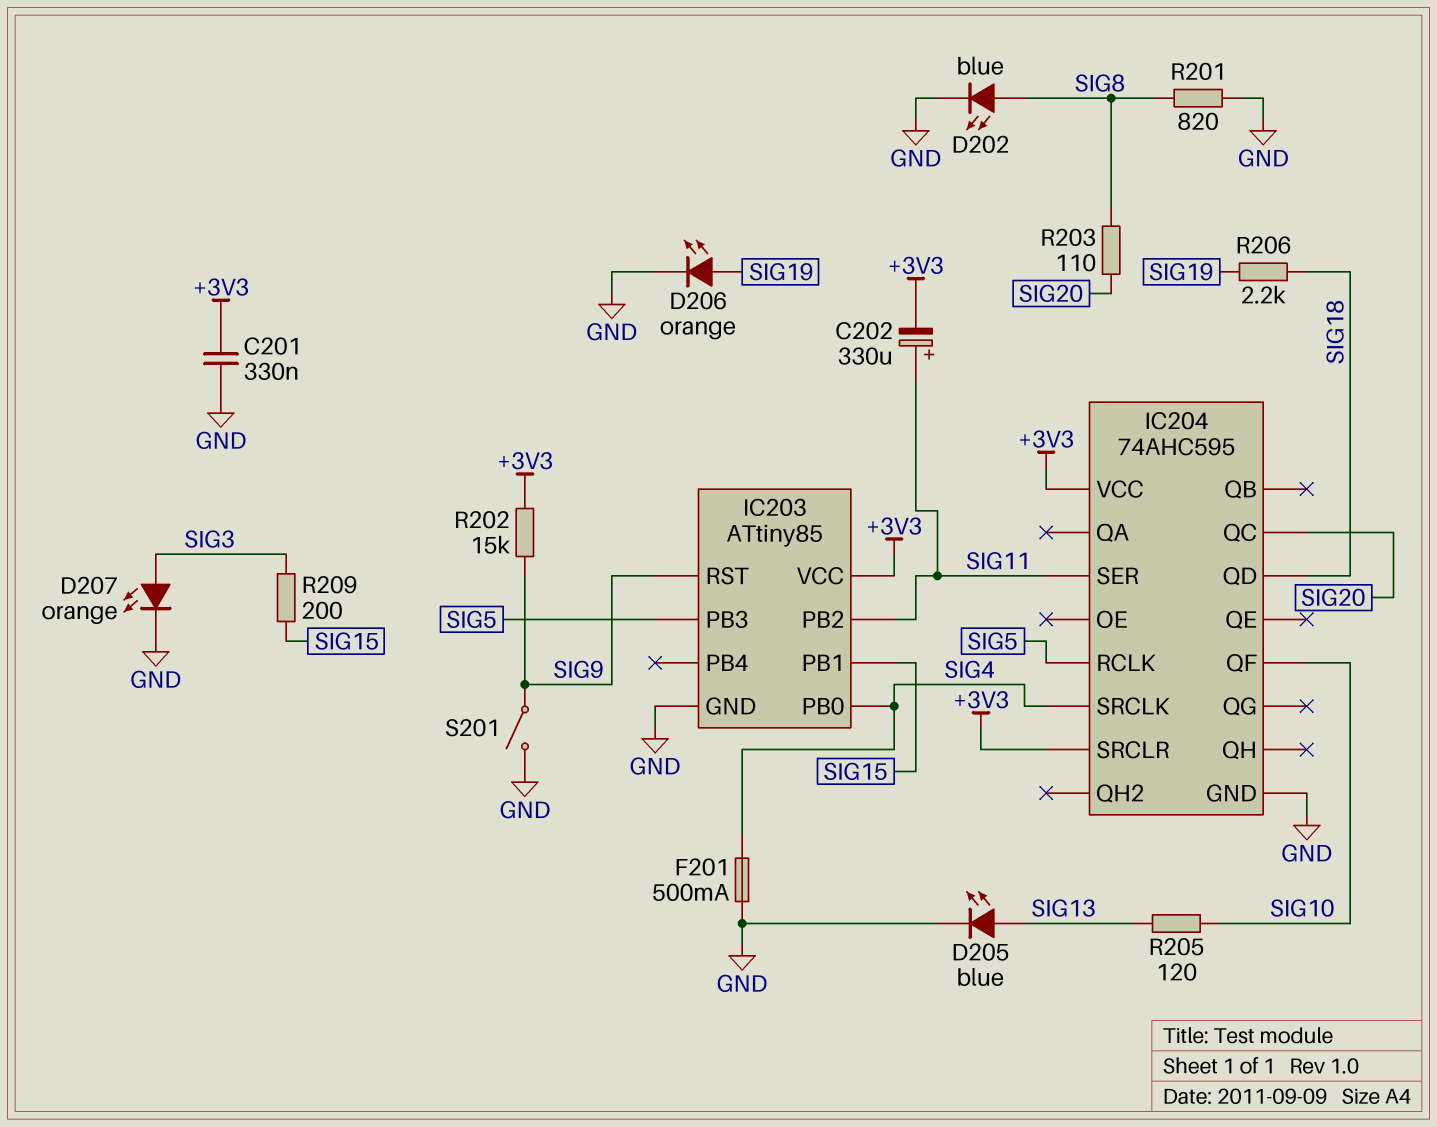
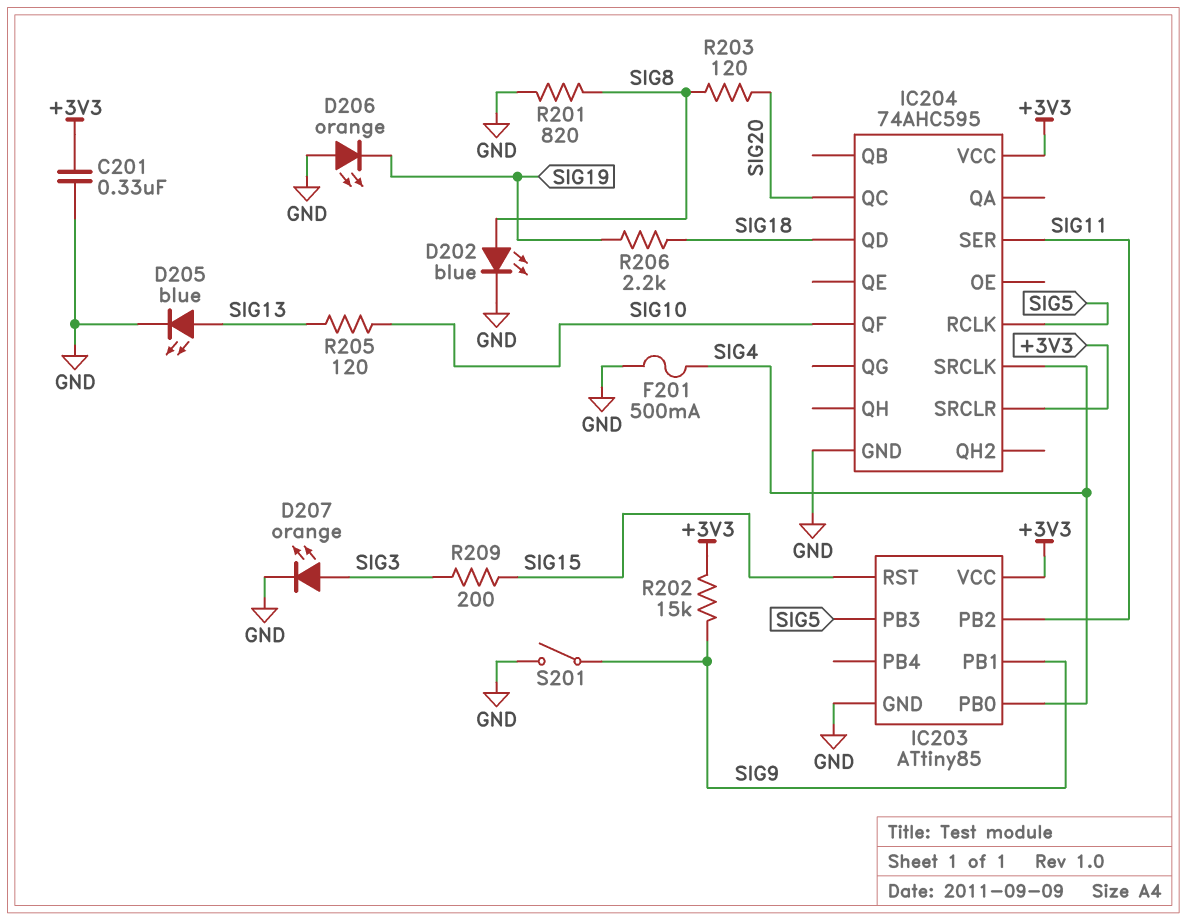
C202: 330uF (plus SIG11, minus +3V3) -> none
D206: LED orange (A SIG19, K GND) -> LED orange (A GND, K SIG19)
IC203 pin PB1: SIG15 -> SIG9
IC203 pin RST: SIG9 -> SIG15
R203: 110 (SIG8, SIG20) -> 120 (SIG8, SIG20)

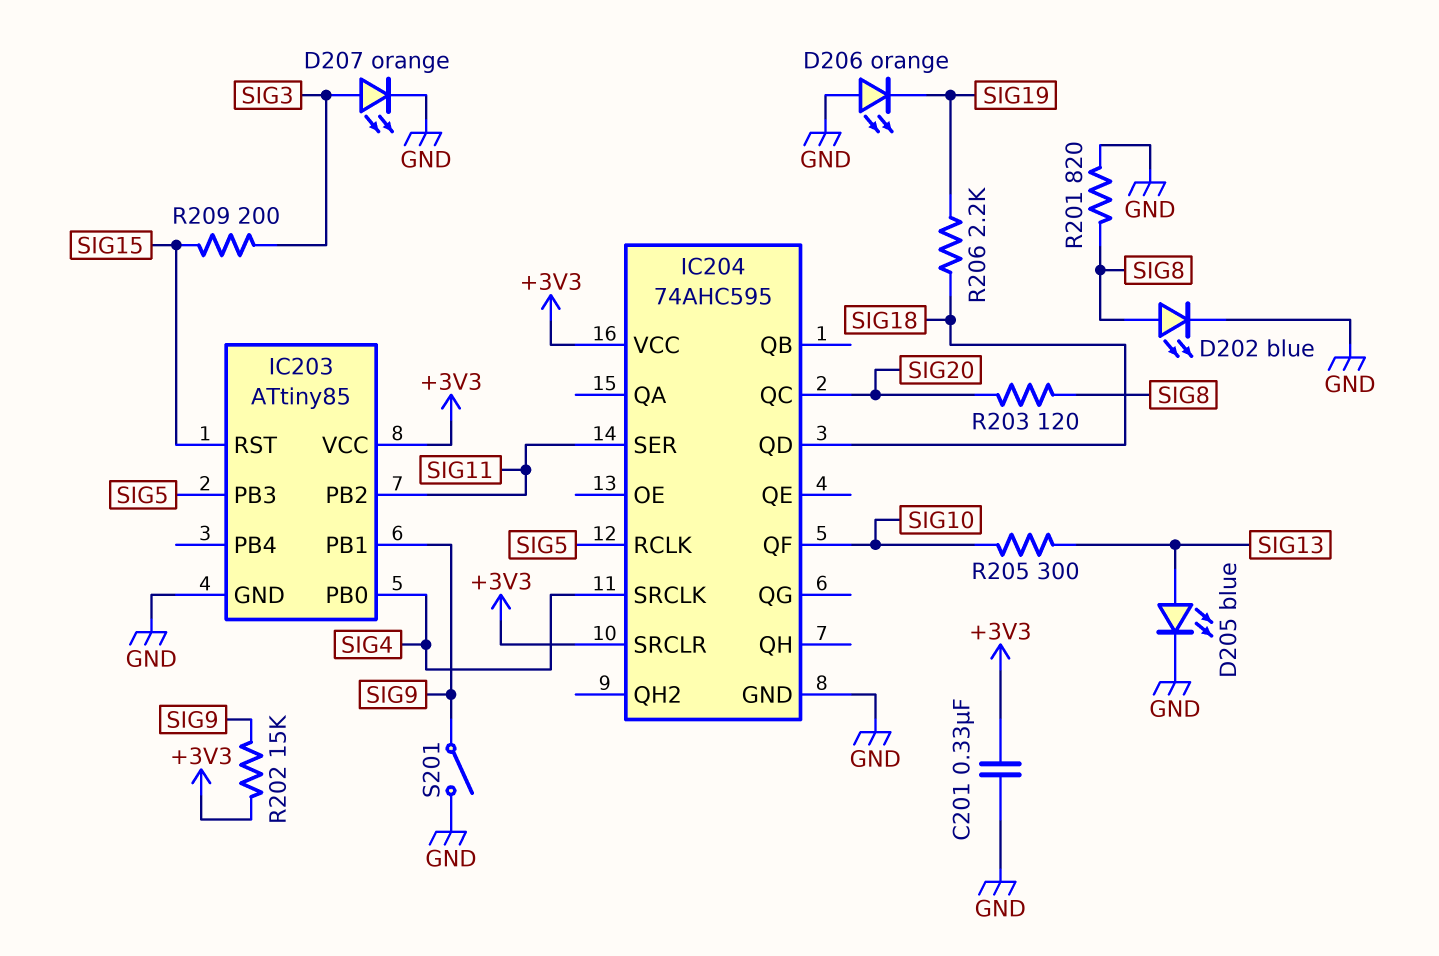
F201: 500mA (GND, SIG4) -> none
R205: 120 (SIG10, SIG13) -> 300 (SIG10, SIG13)

